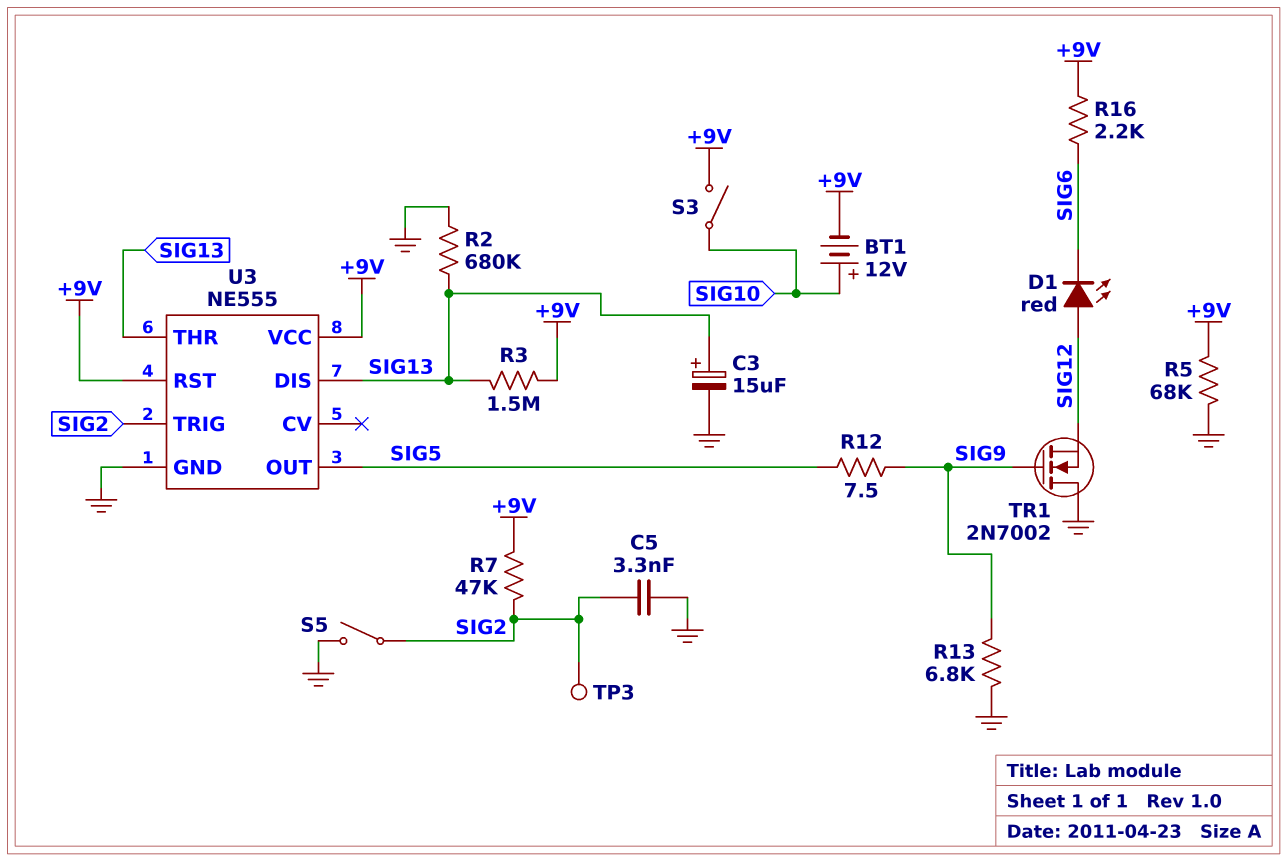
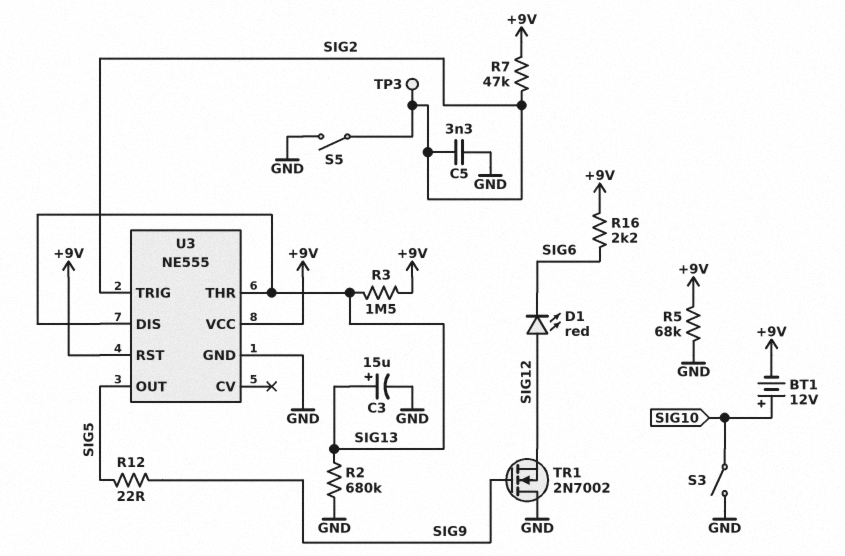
R12: 7.5 (SIG5, SIG9) -> 22 (SIG5, SIG9)
R13: 6.8k (GND, SIG9) -> none
S3: switch (+9V, SIG10) -> switch (GND, SIG10)

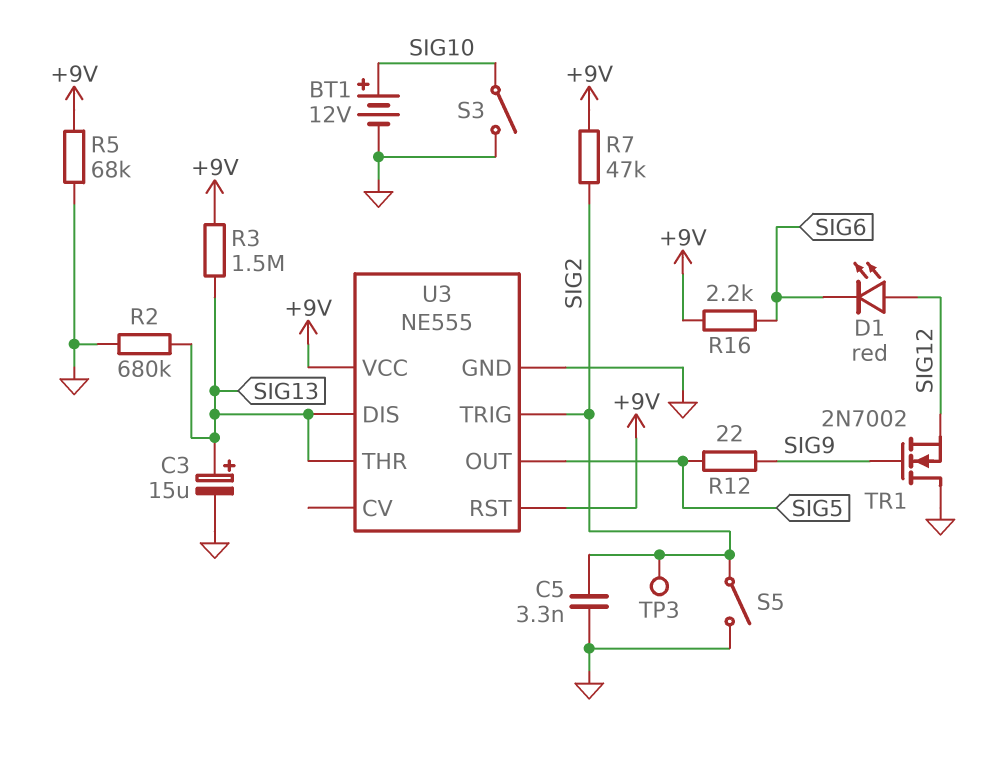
BT1: 12V (plus SIG10, minus +9V) -> 12V (plus SIG10, minus GND)

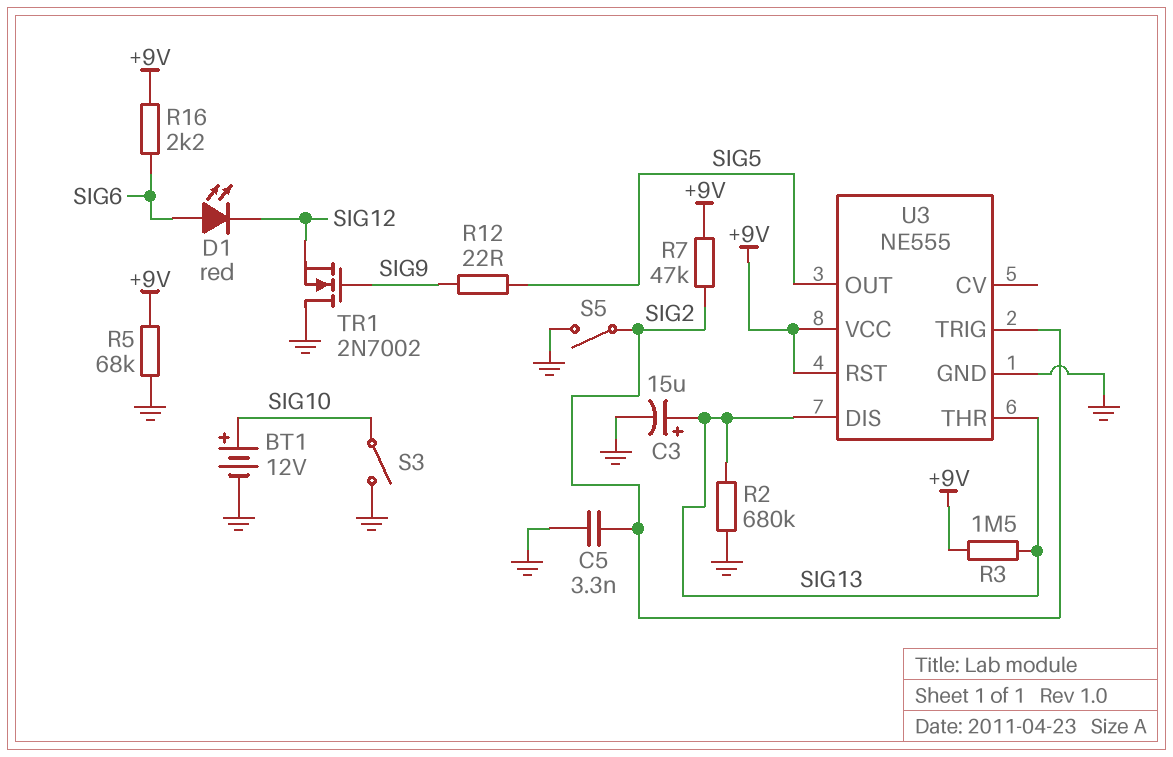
D1: LED red (A SIG12, K SIG6) -> LED red (A SIG6, K SIG12)
TP3: test point (SIG2) -> none

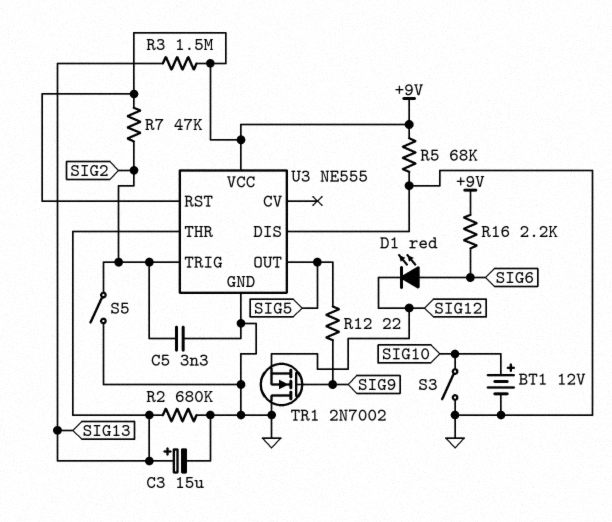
U3 pin DIS: SIG13 -> GND

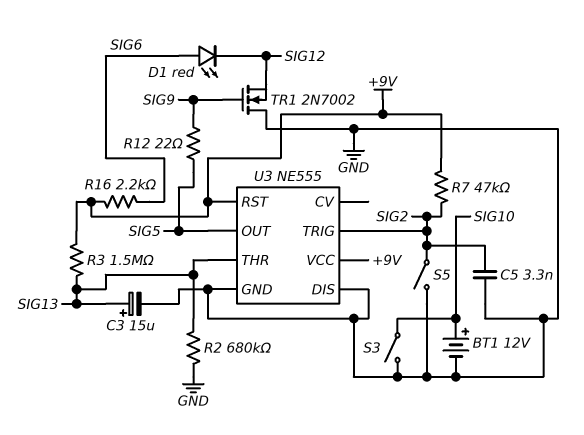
R5: 68k (+9V, GND) -> none

